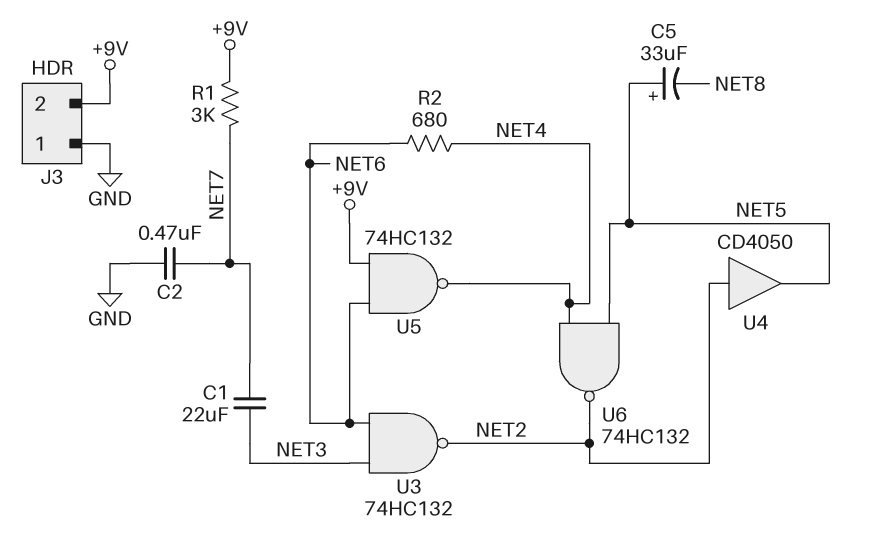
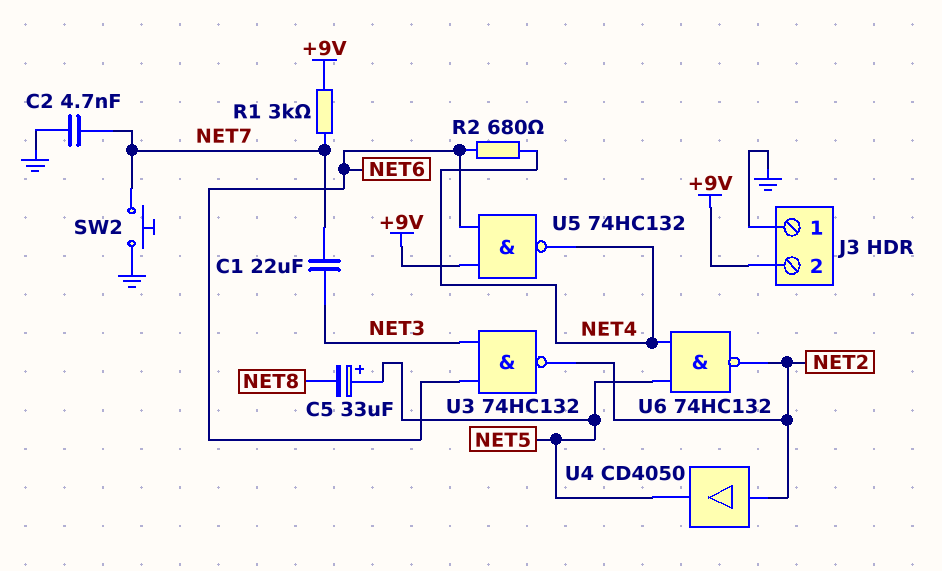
C2: 470nF (GND, NET7) -> 4.7nF (GND, NET7)
SW2: none -> button (GND, NET7)

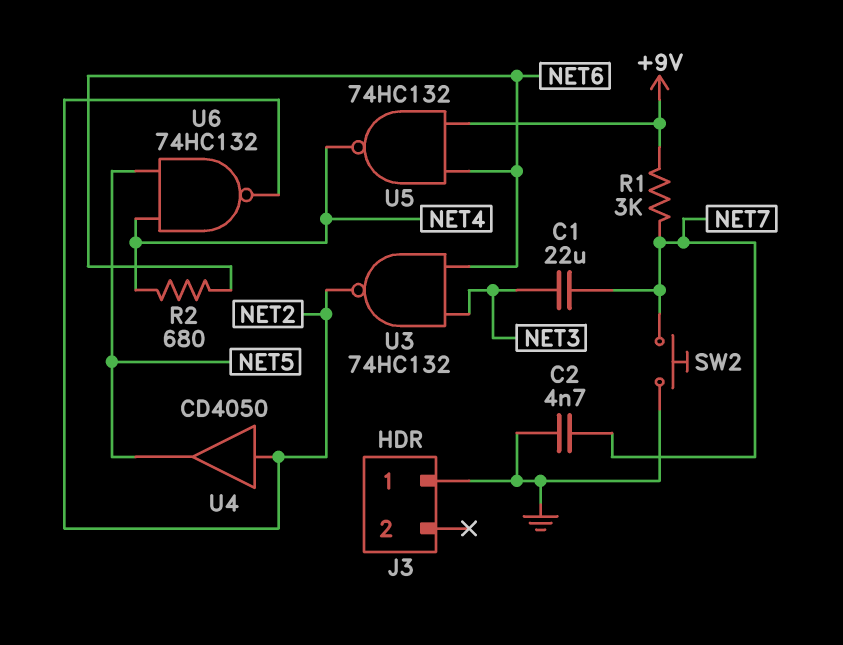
C5: 33uF (plus NET5, minus NET8) -> none
J3 pin 2: +9V -> none

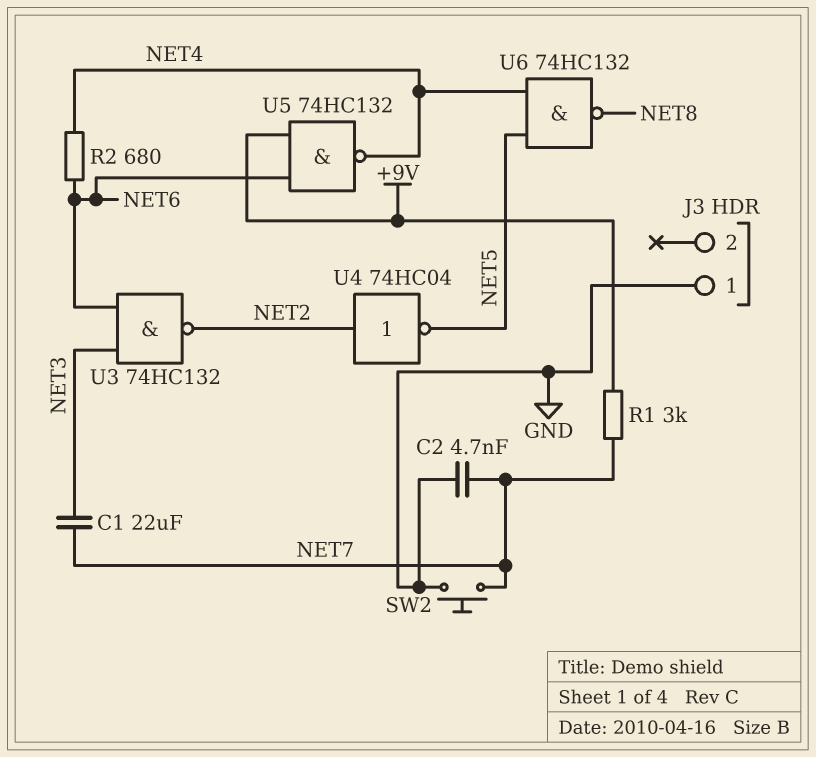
U4: buffer CD4050 (in NET2, out NET5) -> NOT 74HC04 (in NET2, out NET5)
U6: NAND 74HC132 (in NET4, in NET5, out NET2) -> NAND 74HC132 (in NET4, in NET5, out NET8)

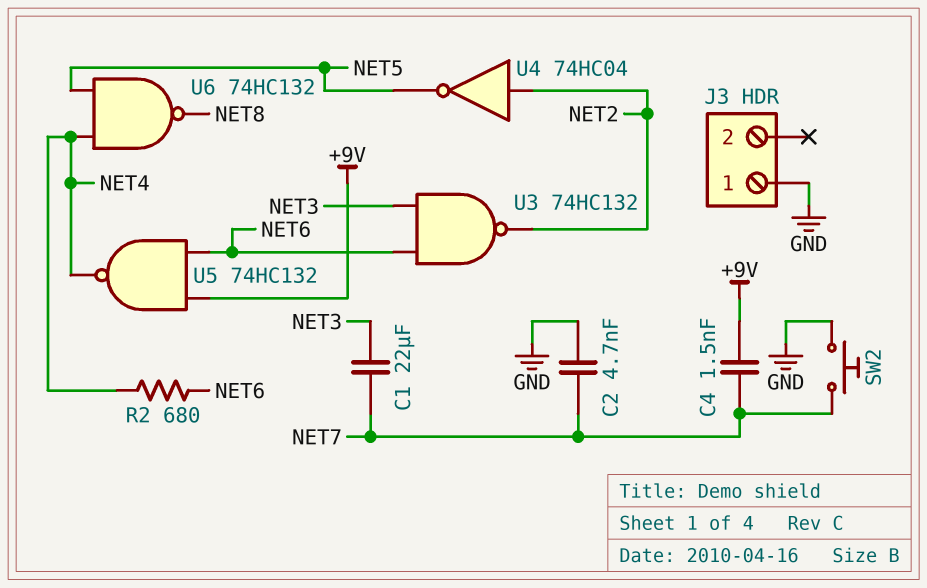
C4: none -> 1.5nF (+9V, NET7)
R1: 3k (+9V, NET7) -> none

